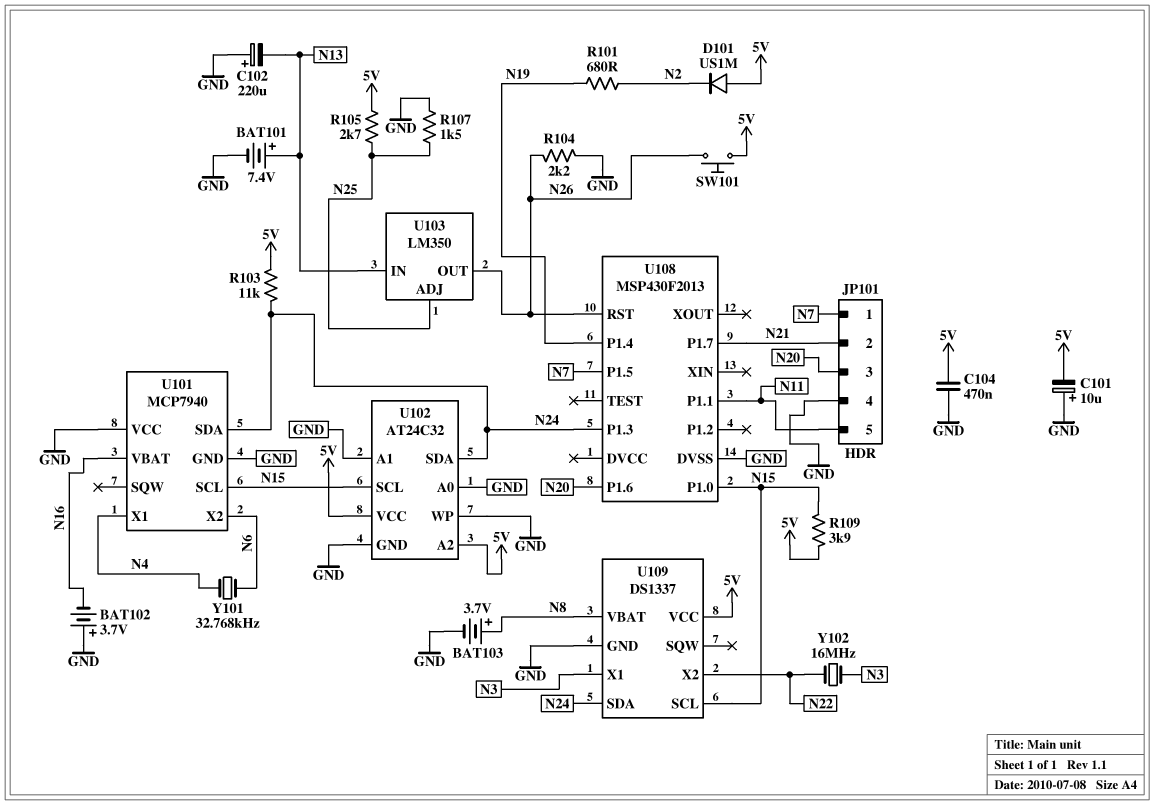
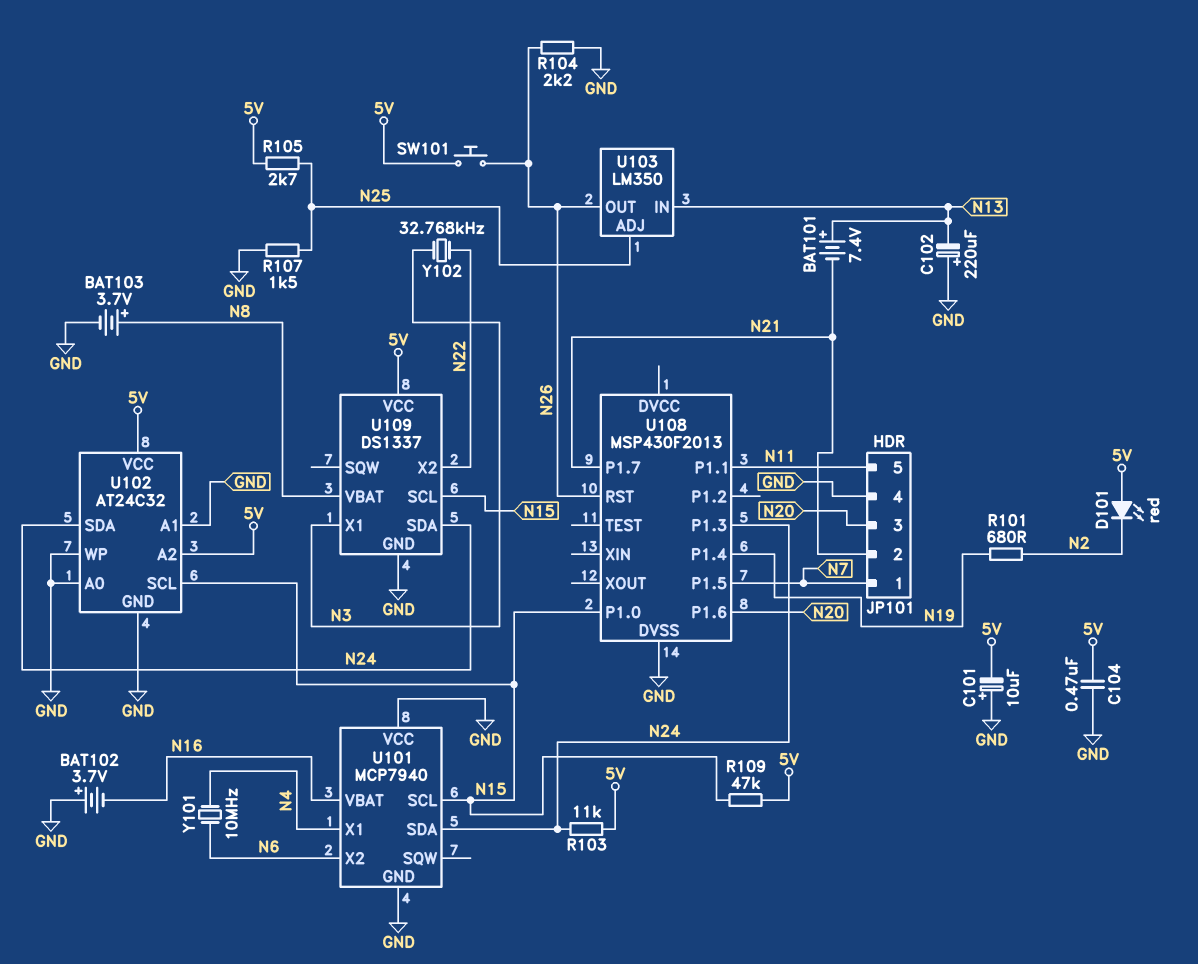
BAT101: 7.4V (plus N13, minus GND) -> 7.4V (plus N13, minus N21)
D101: diode US1M (A 5V, K N2) -> LED red (A 5V, K N2)
R109: 3.9k (5V, N15) -> 47k (5V, N15)
Y101: 32.768kHz (N4, N6) -> 10MHz (N4, N6)
Y102: 16MHz (N3, N22) -> 32.768kHz (N3, N22)

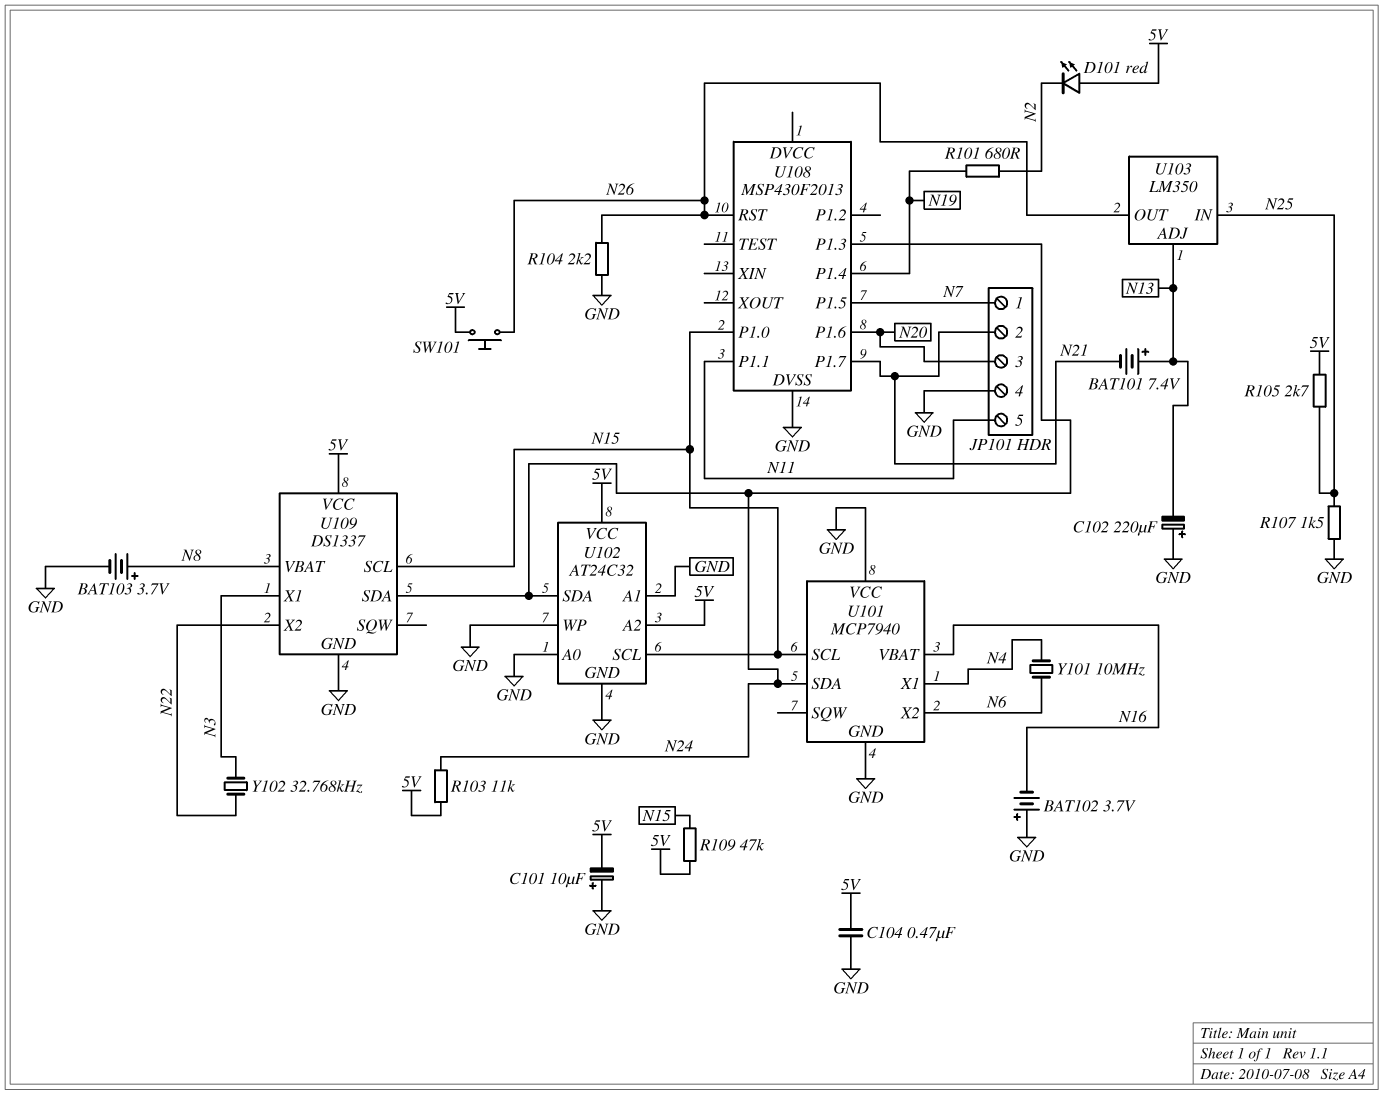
U103 pin ADJ: N25 -> N13
U103 pin IN: N13 -> N25

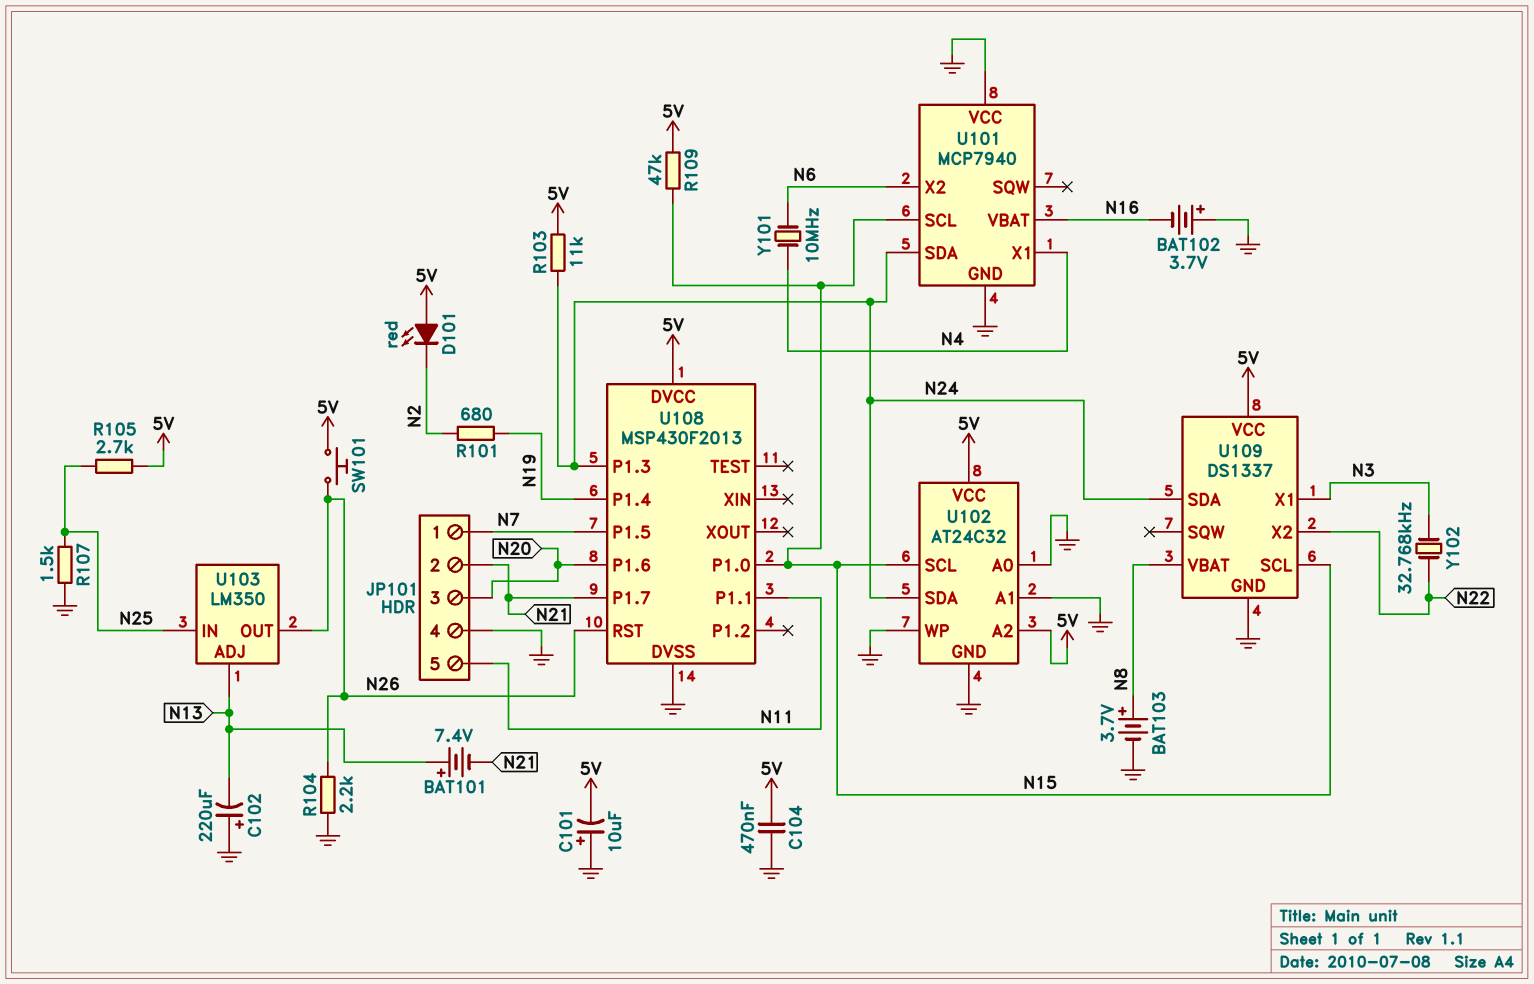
U108 pin DVCC: none -> 5V

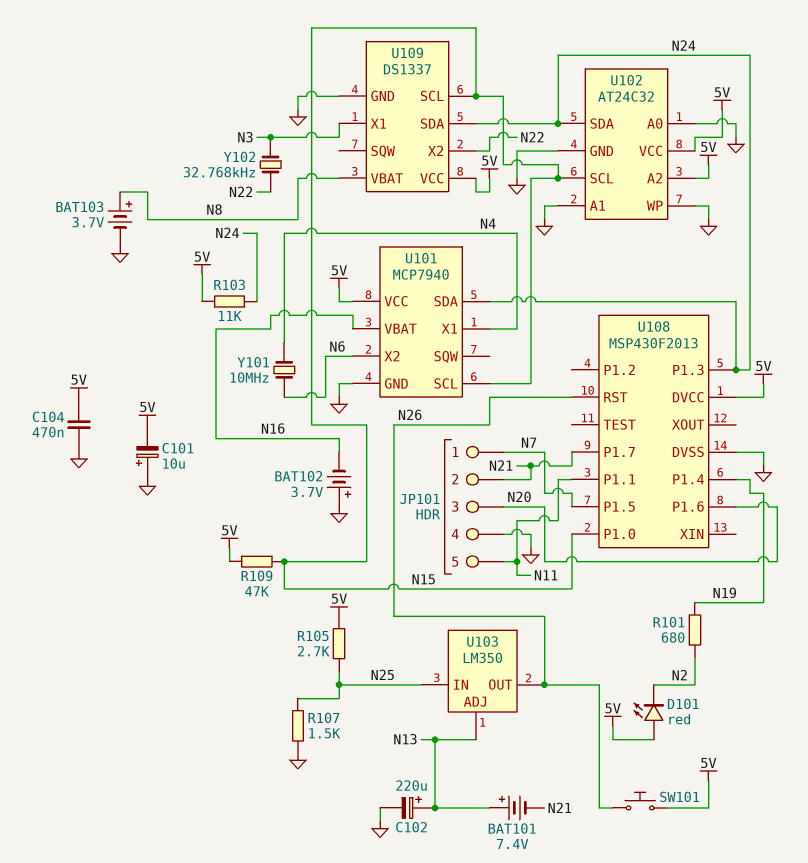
C102: 220uF (plus GND, minus N13) -> 220uF (plus N13, minus GND)
R104: 2.2k (GND, N26) -> none
U101 pin VCC: GND -> 5V

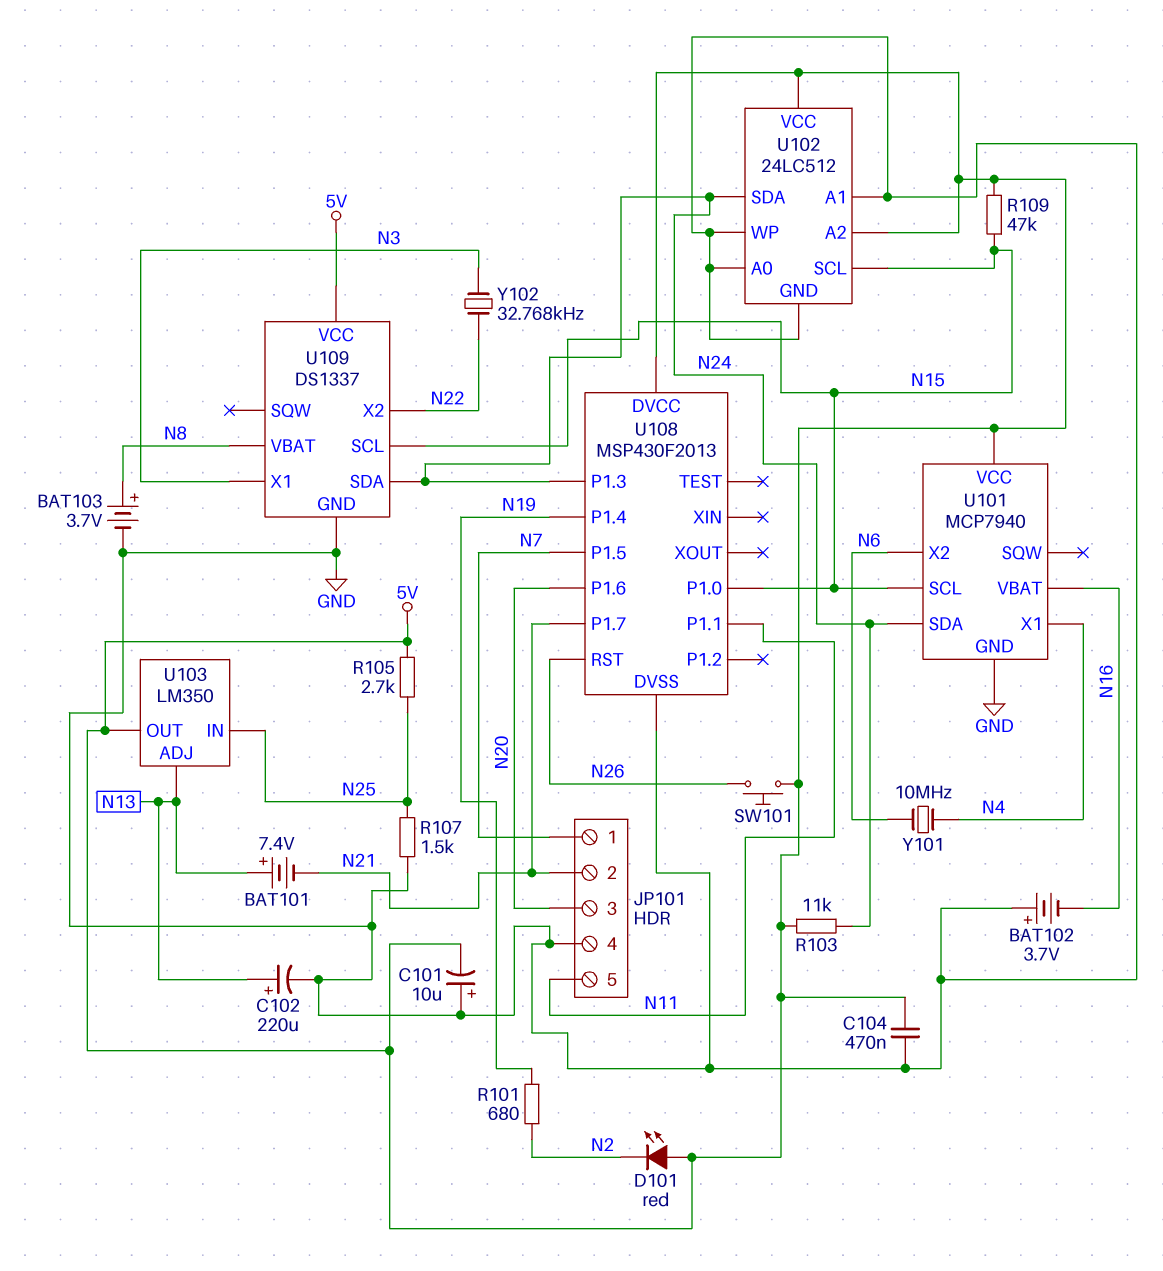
U102: AT24C32 -> 24LC512
U103 pin OUT: N26 -> 5V

